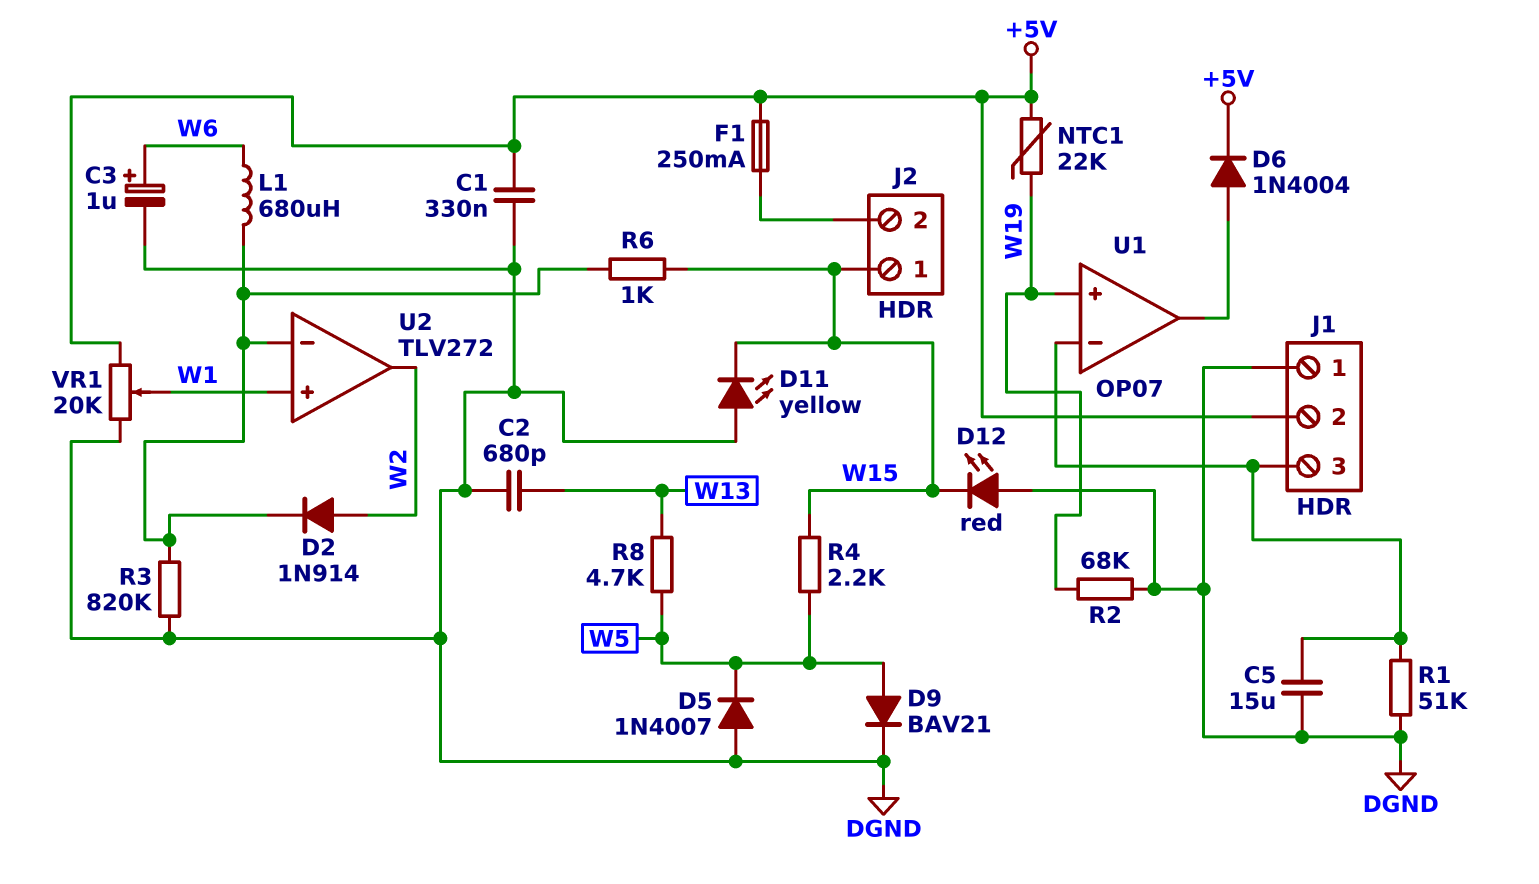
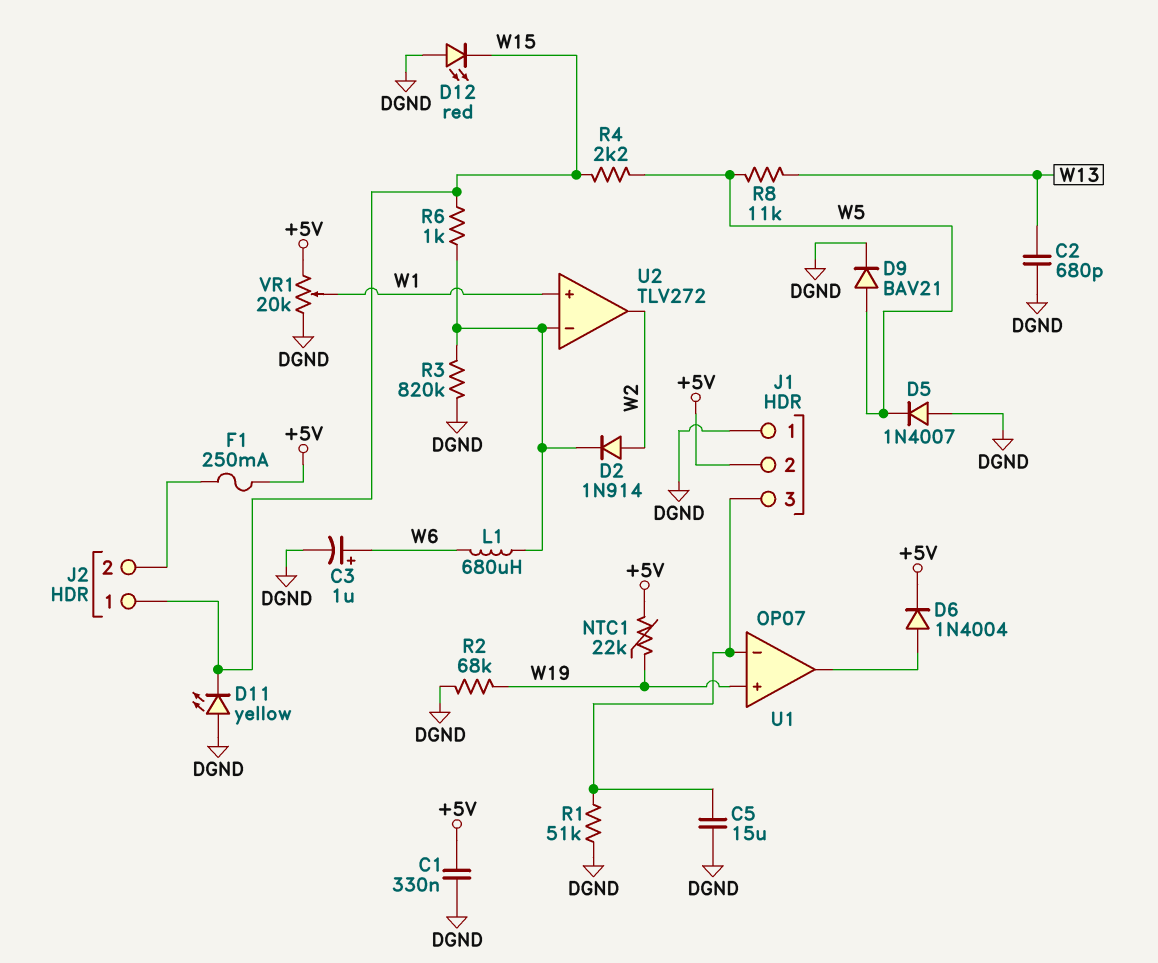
R8: 4.7k (W5, W13) -> 11k (W5, W13)

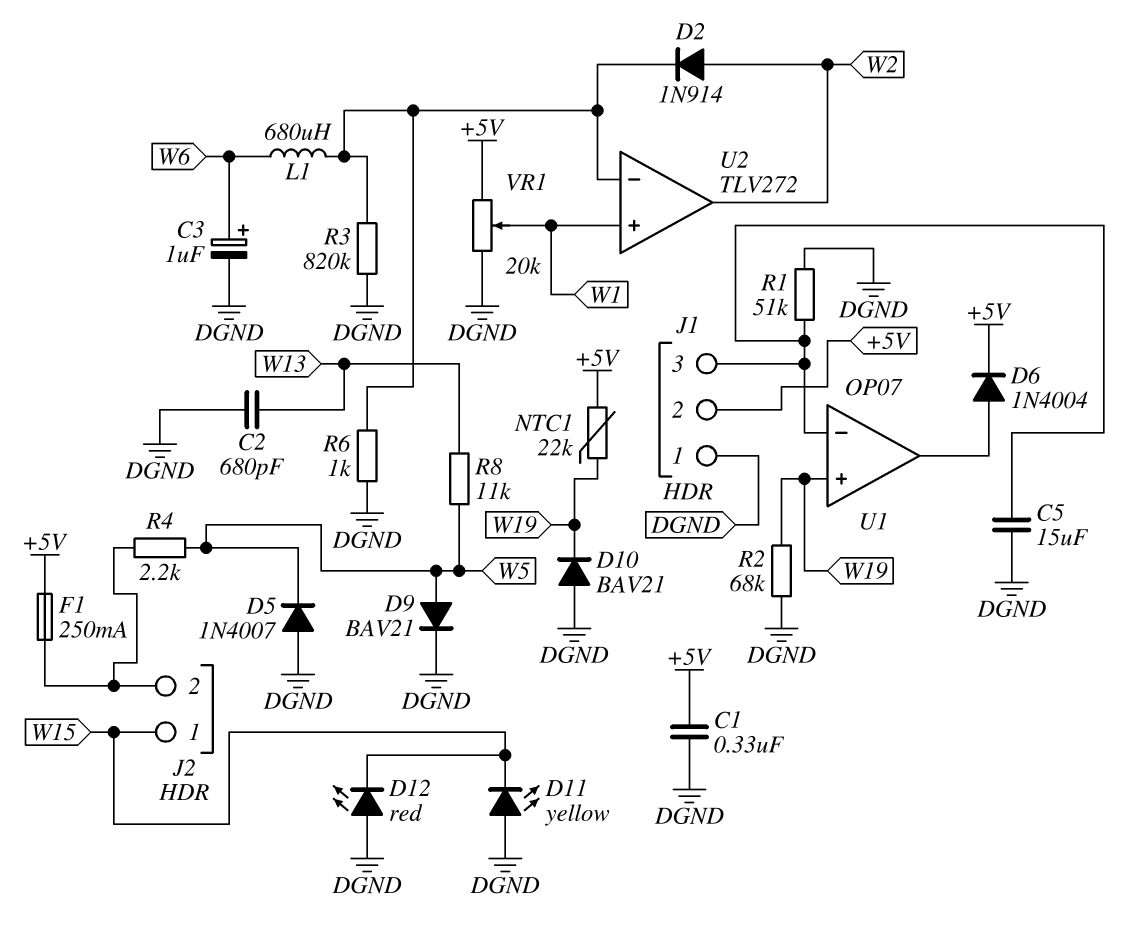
D10: none -> diode BAV21 (A DGND, K W19)
R4: 2.2k (W5, W15) -> 2.2k (J2/2, W5)
R6: 1k (U2/in-, W15) -> 1k (DGND, U2/in-)

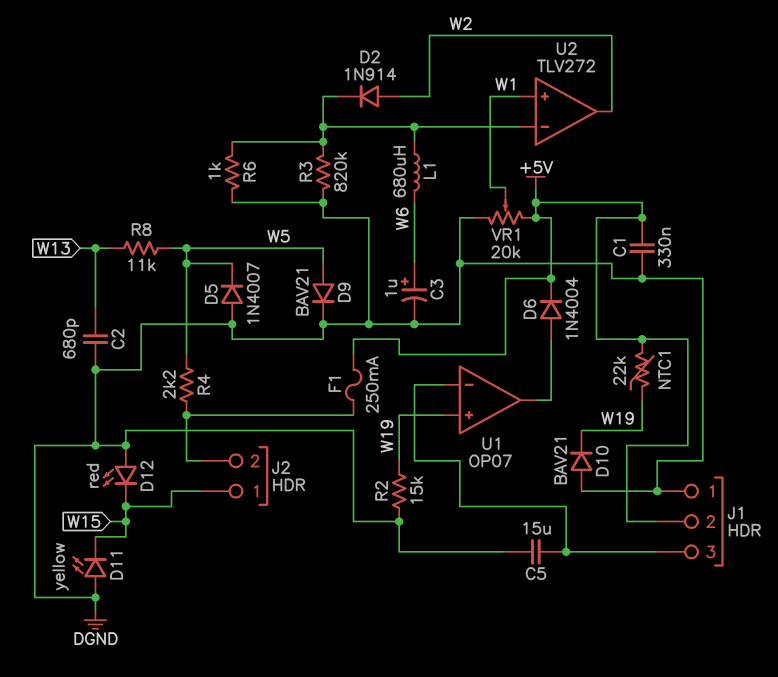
R1: 51k (DGND, J1/3) -> none
R2: 68k (DGND, W19) -> 15k (DGND, W19)

